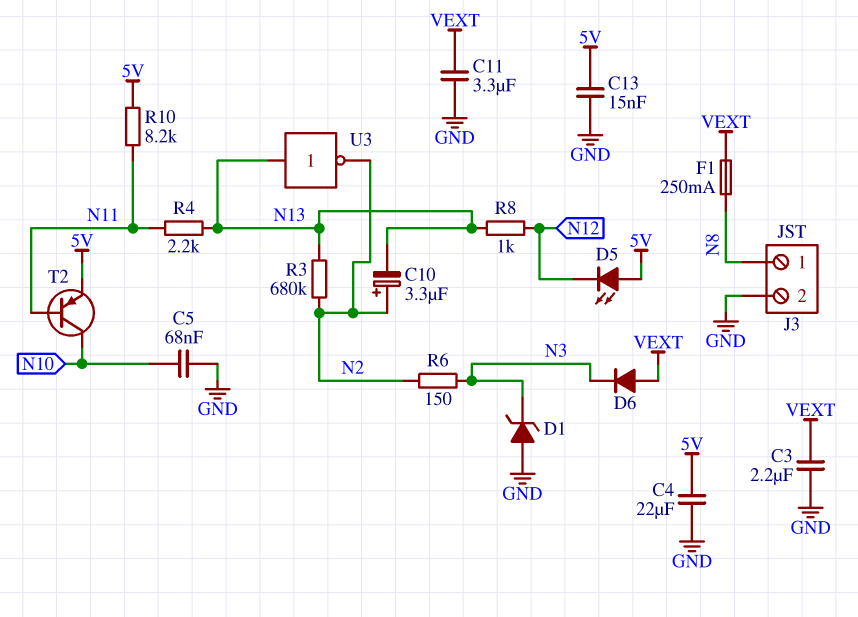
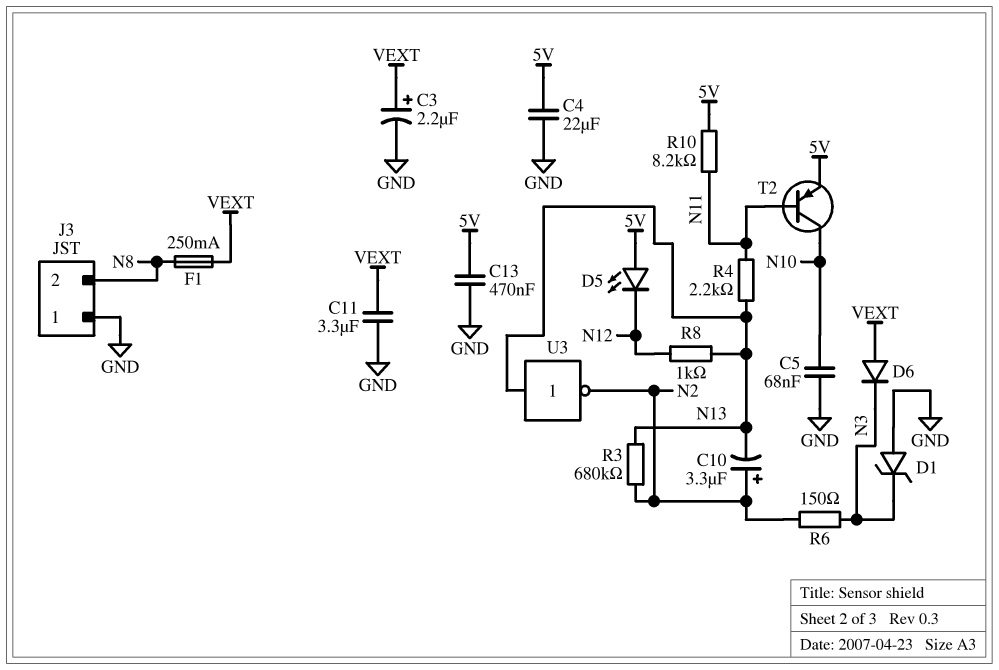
C3: 2.2uF (GND, VEXT) -> 2.2uF (plus VEXT, minus GND)
C13: 15nF (5V, GND) -> 470nF (5V, GND)
J3 pin 1: N8 -> GND
J3 pin 2: GND -> N8

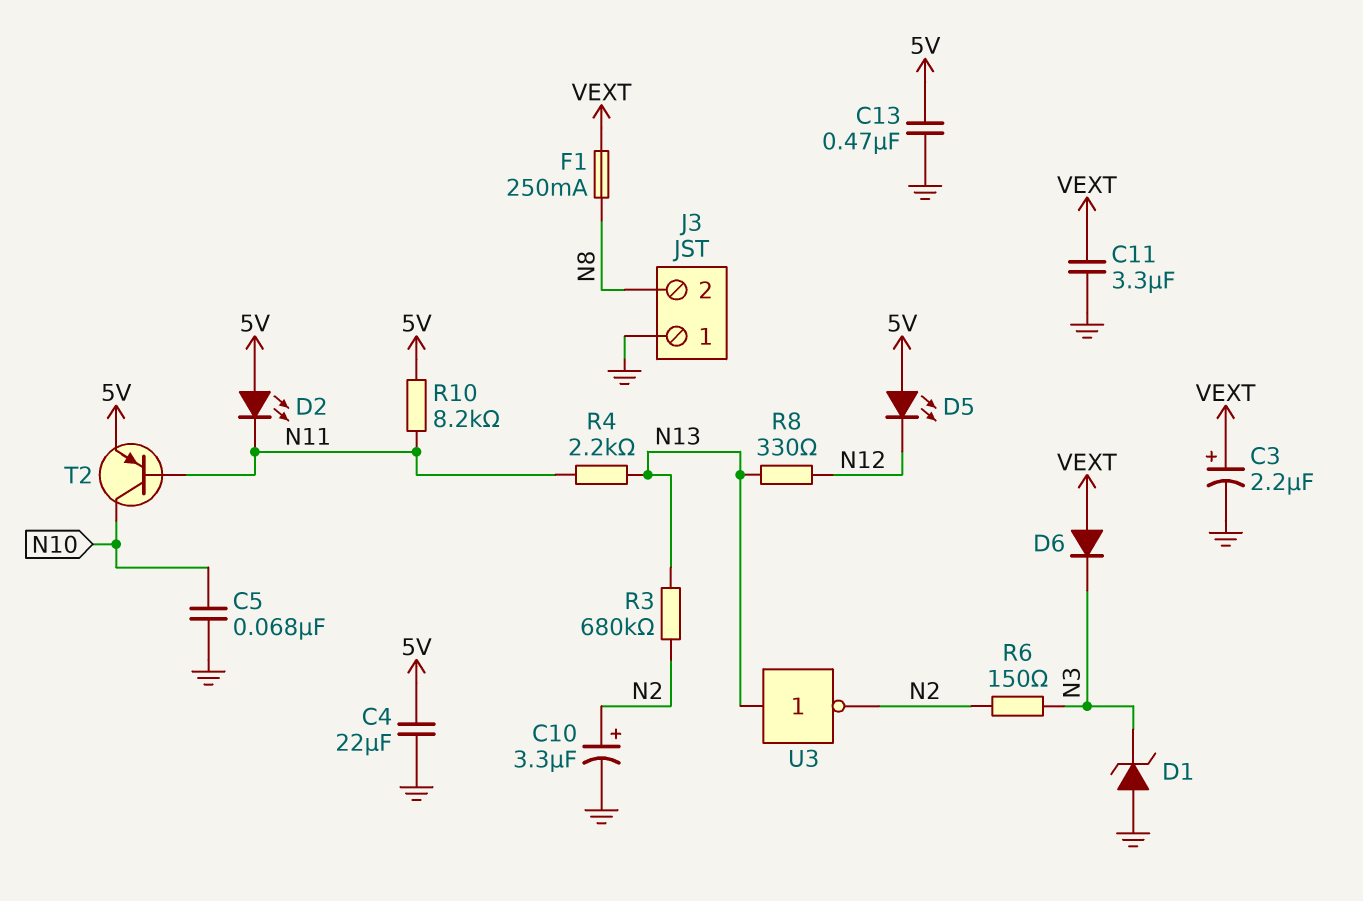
C10: 3.3uF (plus N2, minus N13) -> 3.3uF (plus N2, minus GND)
D2: none -> LED (A 5V, K N11)
R8: 1k (N12, N13) -> 330 (N12, N13)

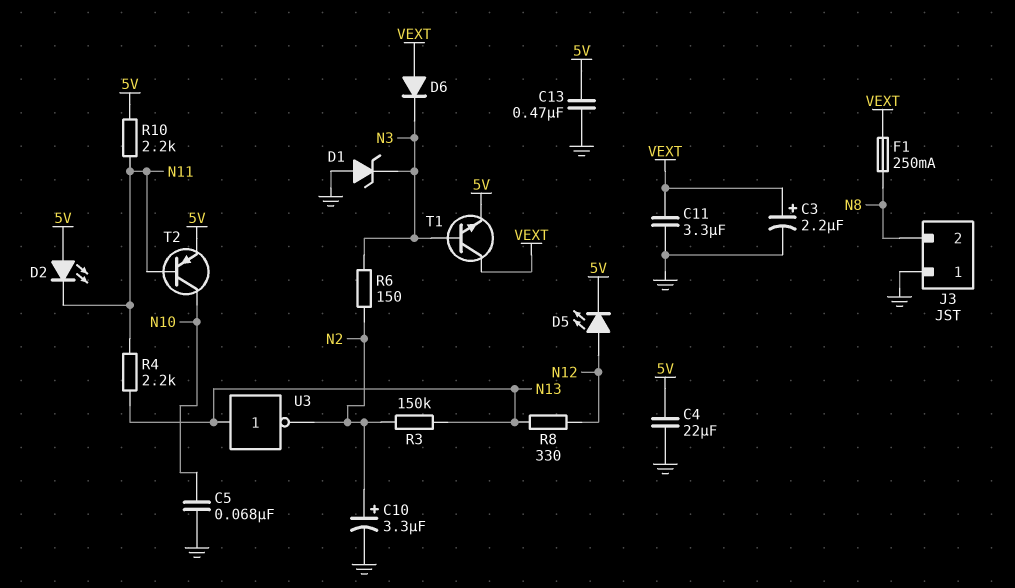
D5: LED (A 5V, K N12) -> LED (A N12, K 5V)
R3: 680k (N2, N13) -> 150k (N2, N13)
R10: 8.2k (5V, N11) -> 2.2k (5V, N11)
T1: none -> NPN (B N3, C VEXT, E 5V)

